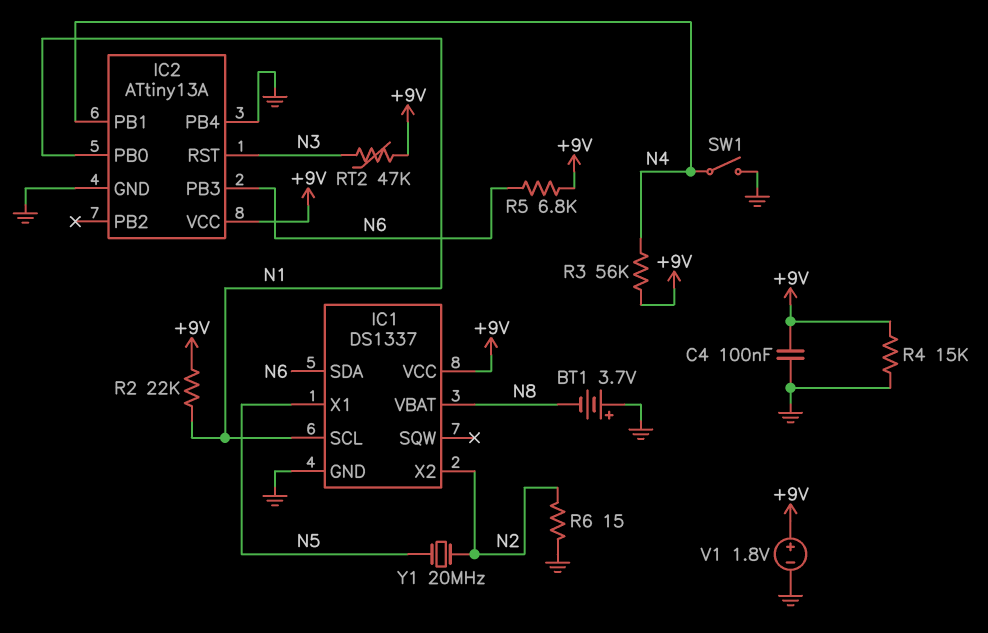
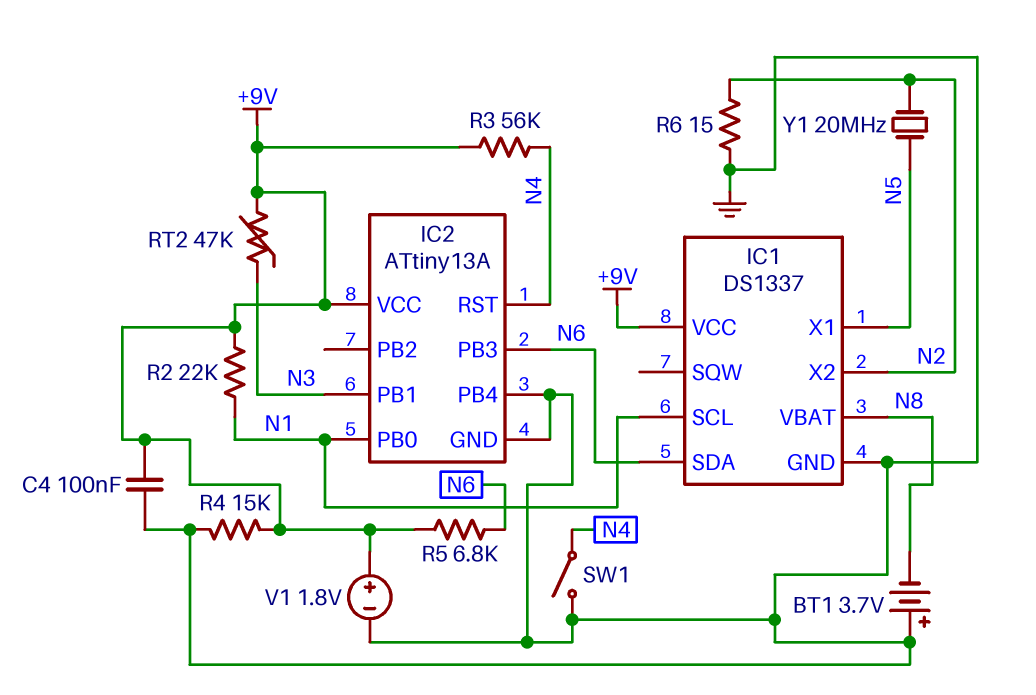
IC2 pin PB1: N4 -> N3
IC2 pin RST: N3 -> N4

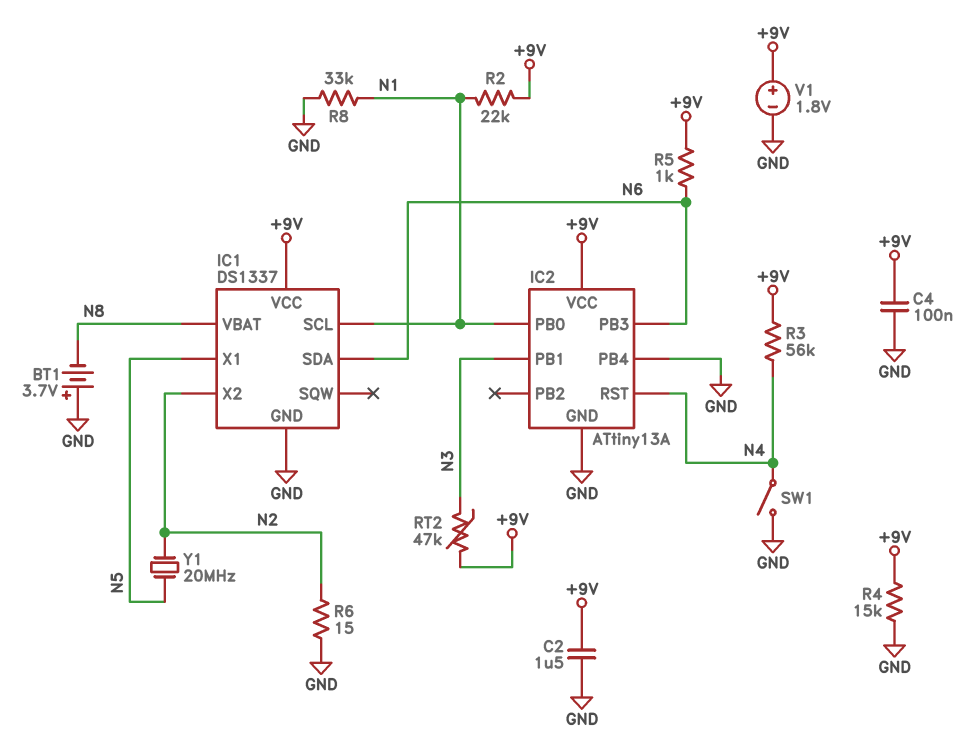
C2: none -> 1.5uF (+9V, GND)
R5: 6.8k (+9V, N6) -> 1k (+9V, N6)
R8: none -> 33k (GND, N1)

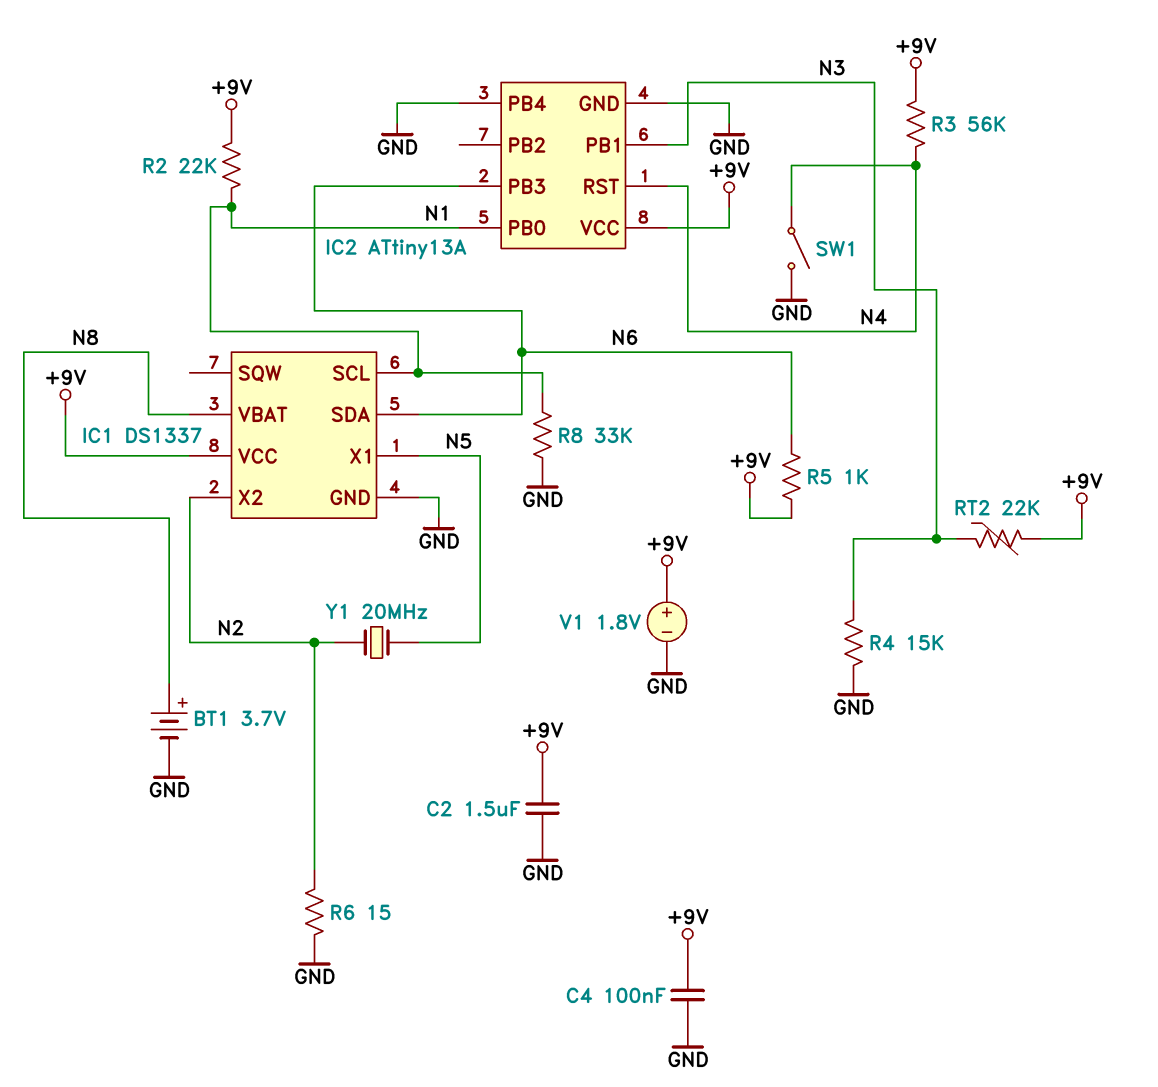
BT1: 3.7V (plus GND, minus N8) -> 3.7V (plus N8, minus GND)
R4: 15k (+9V, GND) -> 15k (GND, N3)
RT2: 47k (+9V, N3) -> 22k (+9V, N3)

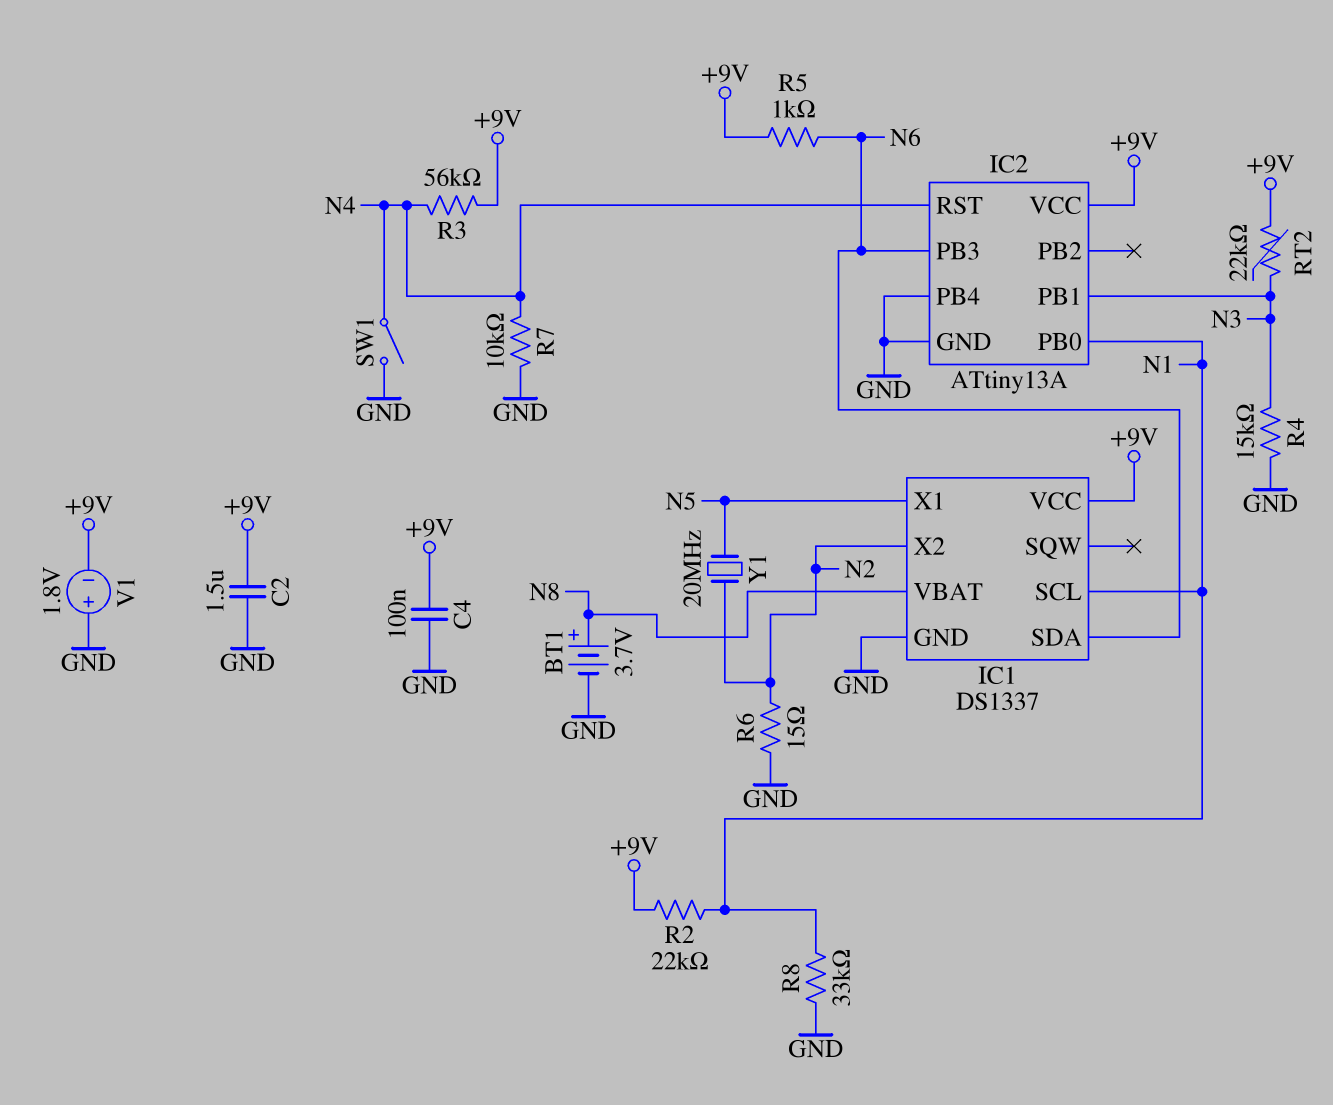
R7: none -> 10k (GND, N4)
V1: 1.8V (plus +9V, minus GND) -> 1.8V (plus GND, minus +9V)

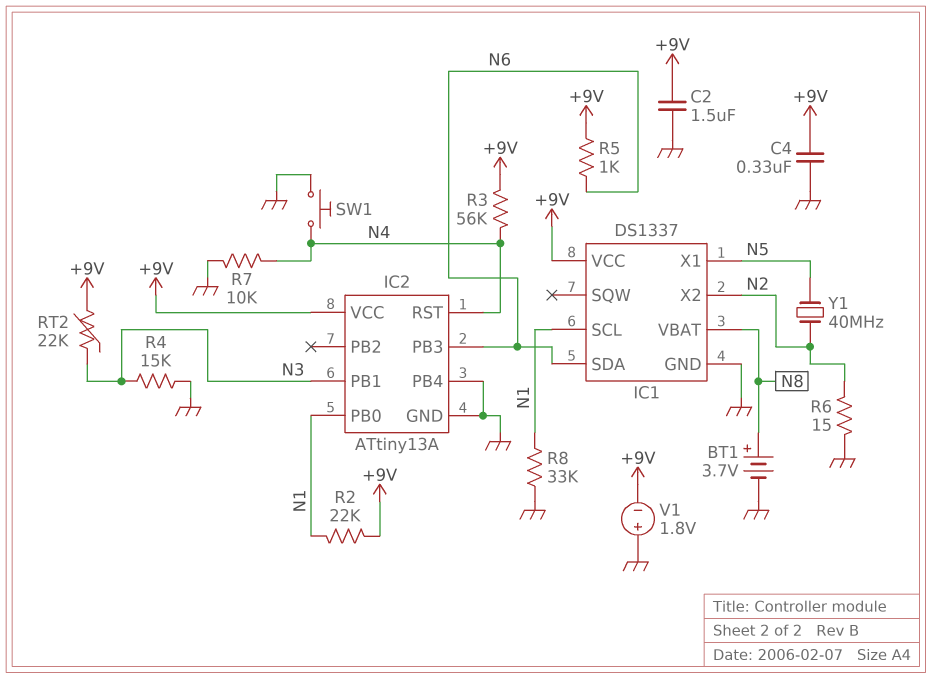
C4: 100nF (+9V, GND) -> 330nF (+9V, GND)
SW1: switch (GND, N4) -> button (GND, N4)
Y1: 20MHz (N2, N5) -> 40MHz (N2, N5)

